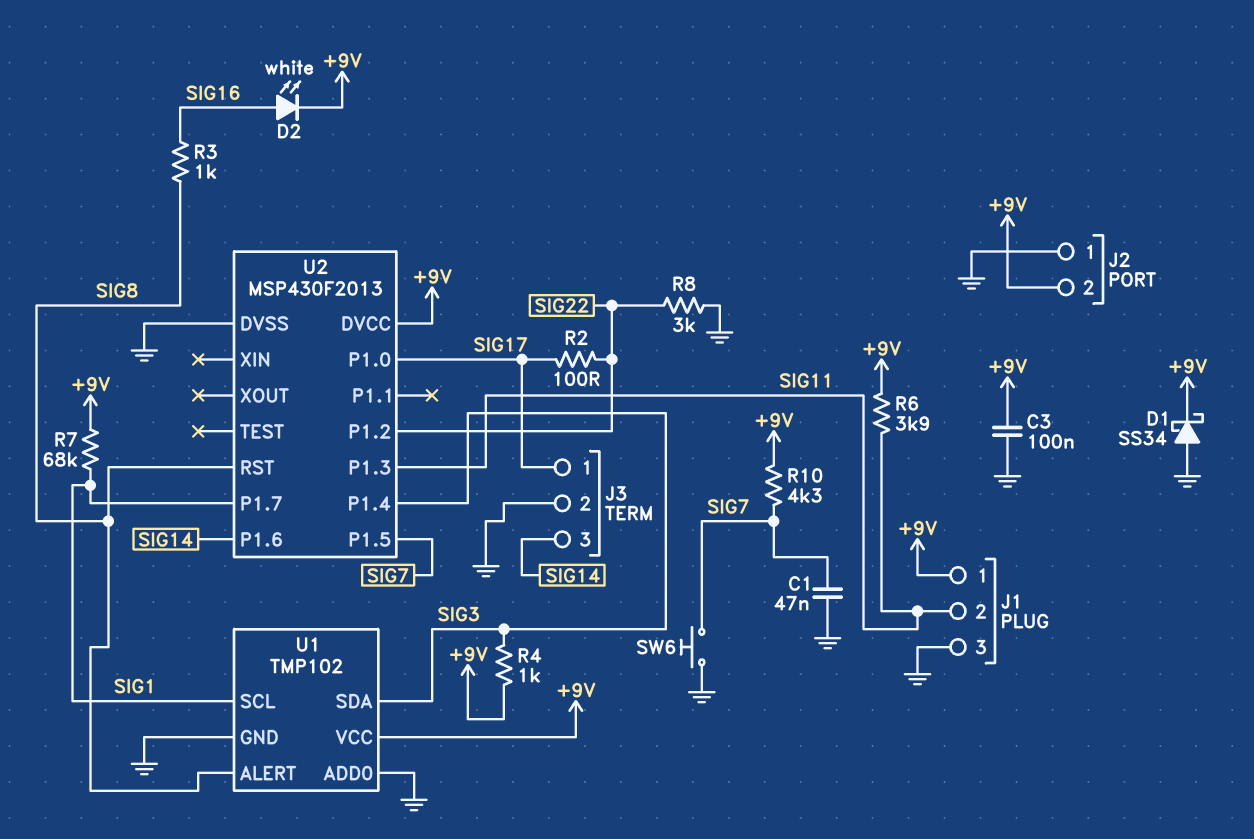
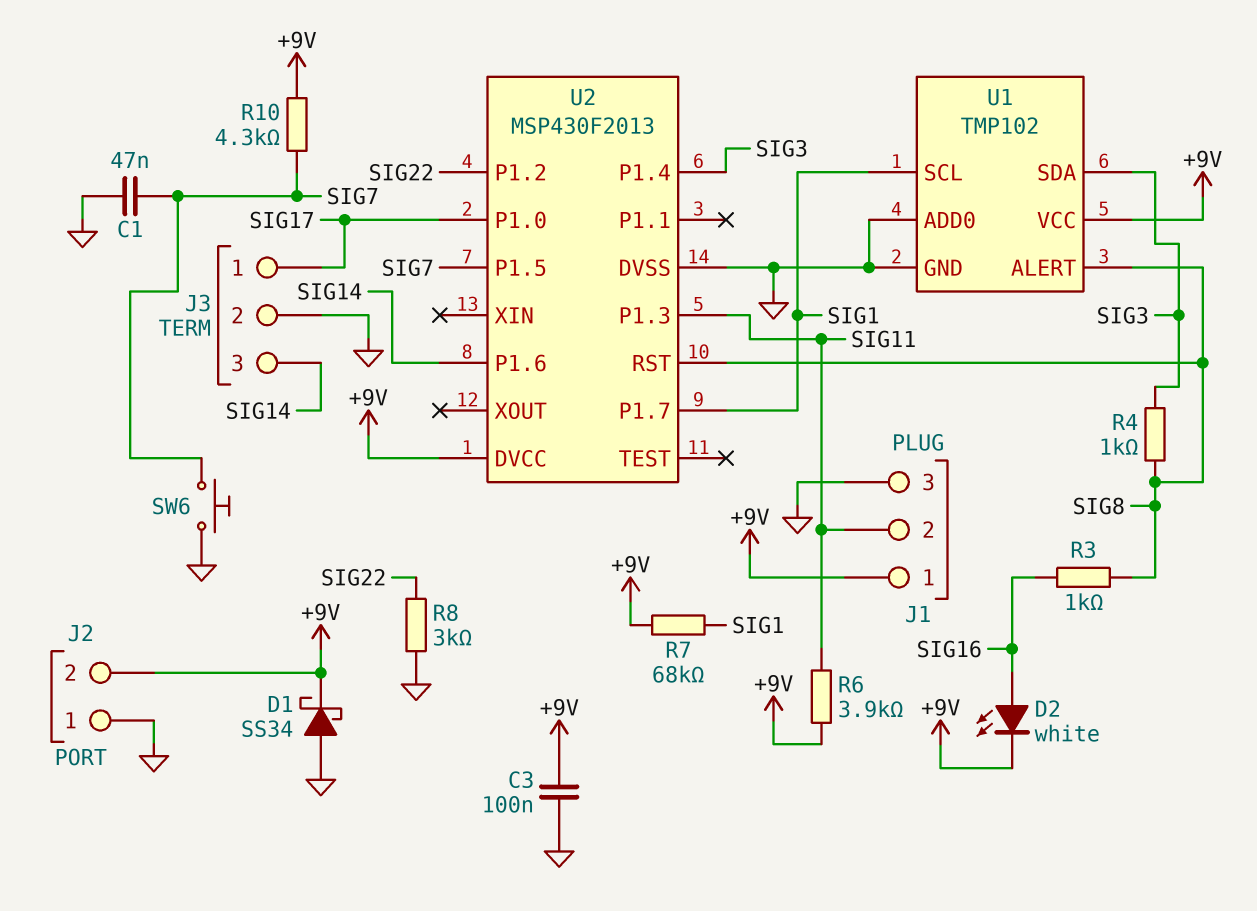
R2: 100 (SIG17, SIG22) -> none
R4: 1k (+9V, SIG3) -> 1k (SIG3, SIG8)

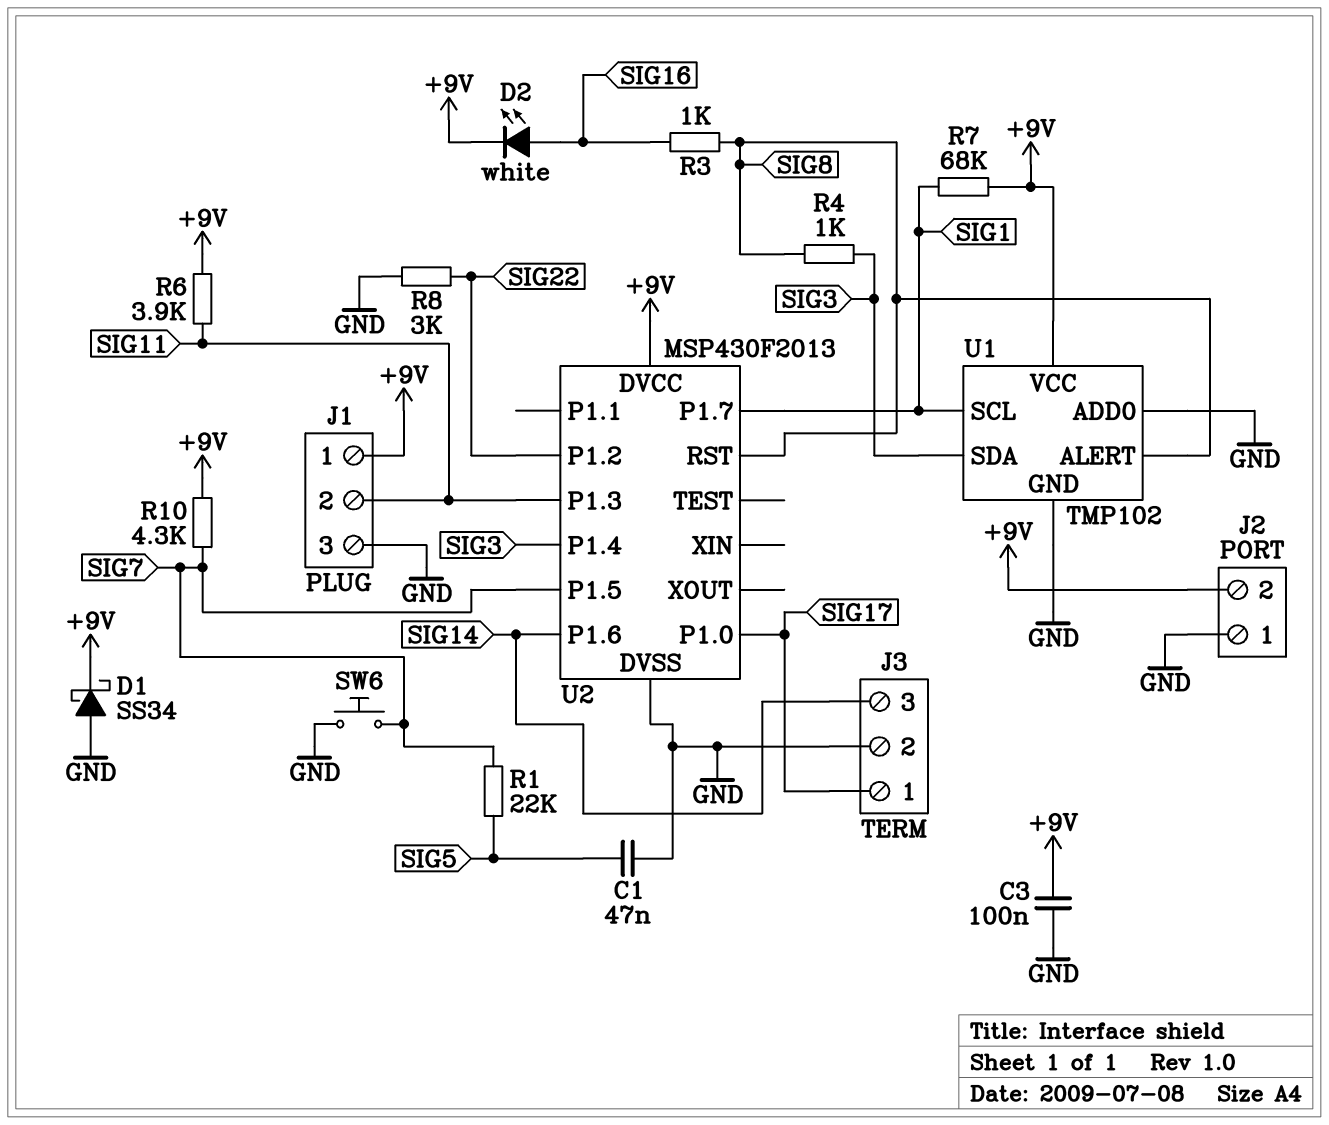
C1: 47nF (GND, SIG7) -> 47nF (GND, SIG5)
R1: none -> 22k (SIG5, SIG7)

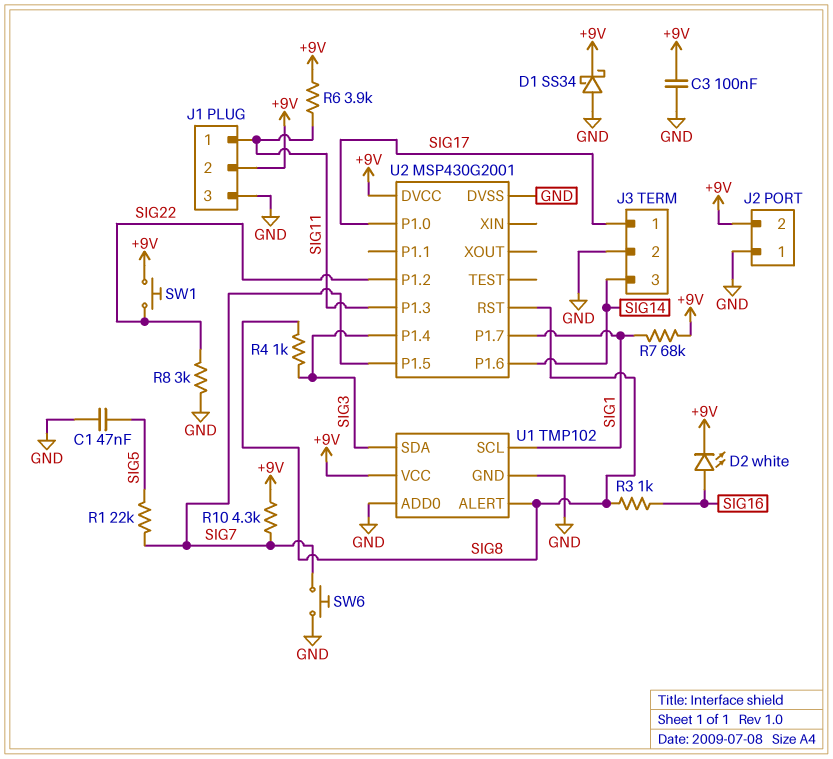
J1 pin 1: +9V -> SIG11
J1 pin 2: SIG11 -> +9V
SW1: none -> button (+9V, SIG22)
U2: MSP430F2013 -> MSP430G2001

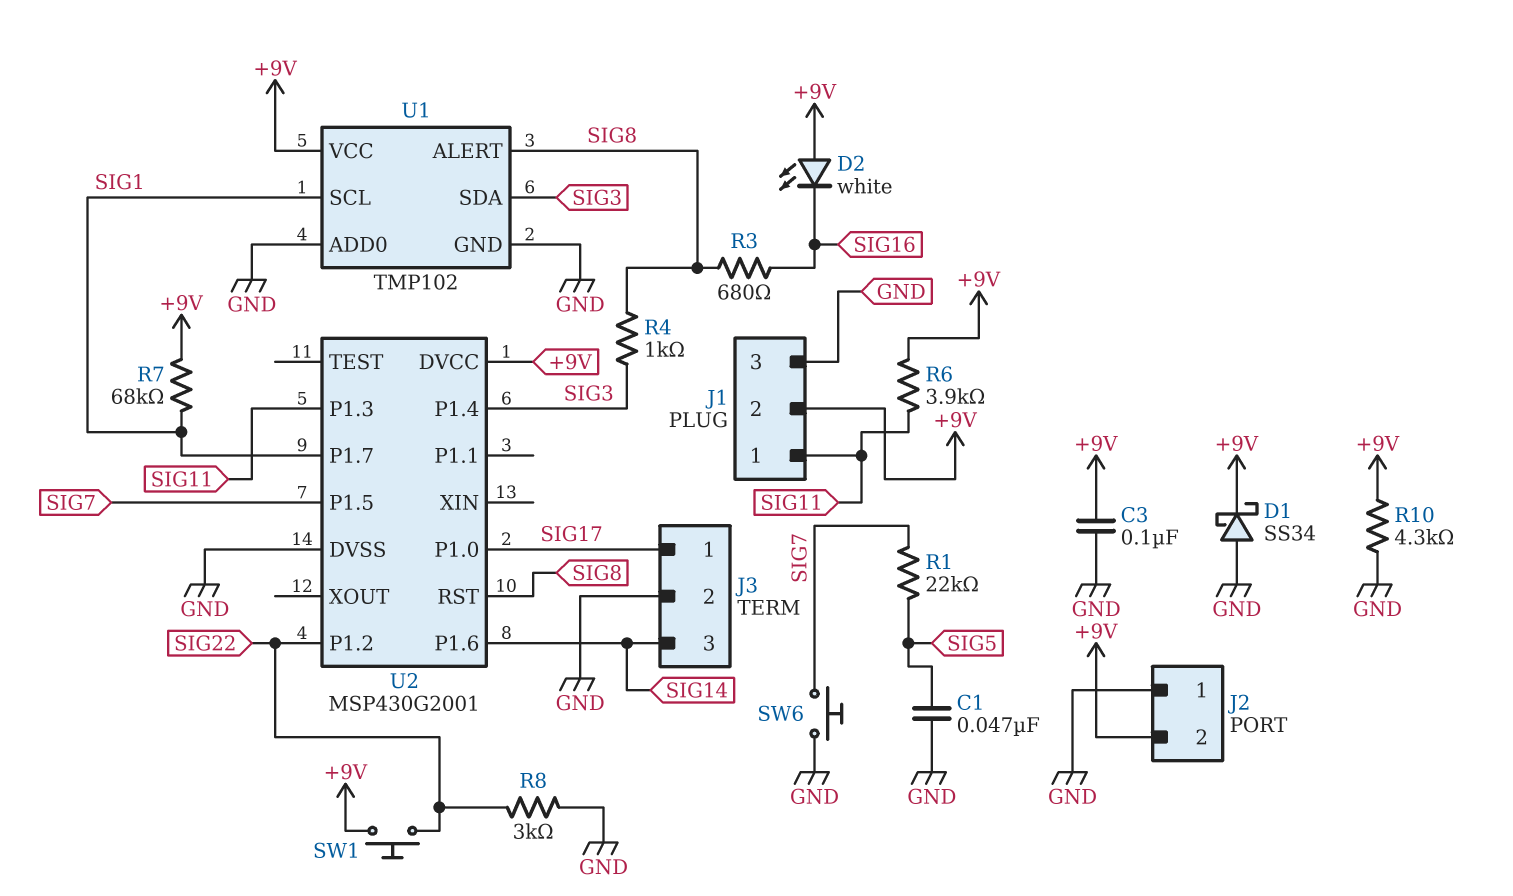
D2: LED white (A SIG16, K +9V) -> LED white (A +9V, K SIG16)
R3: 1k (SIG8, SIG16) -> 680 (SIG8, SIG16)
R10: 4.3k (+9V, SIG7) -> 4.3k (+9V, GND)

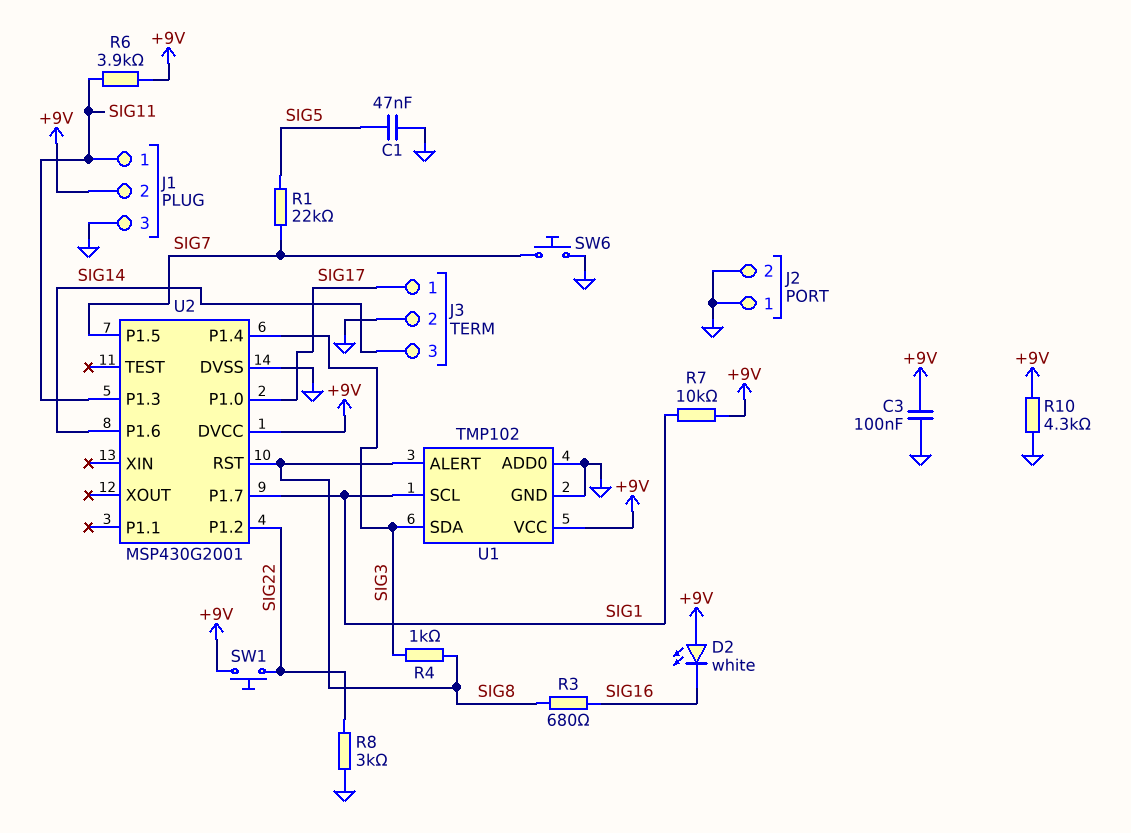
D1: schottky SS34 (A GND, K +9V) -> none
J2 pin 2: +9V -> GND
R7: 68k (+9V, SIG1) -> 10k (+9V, SIG1)

